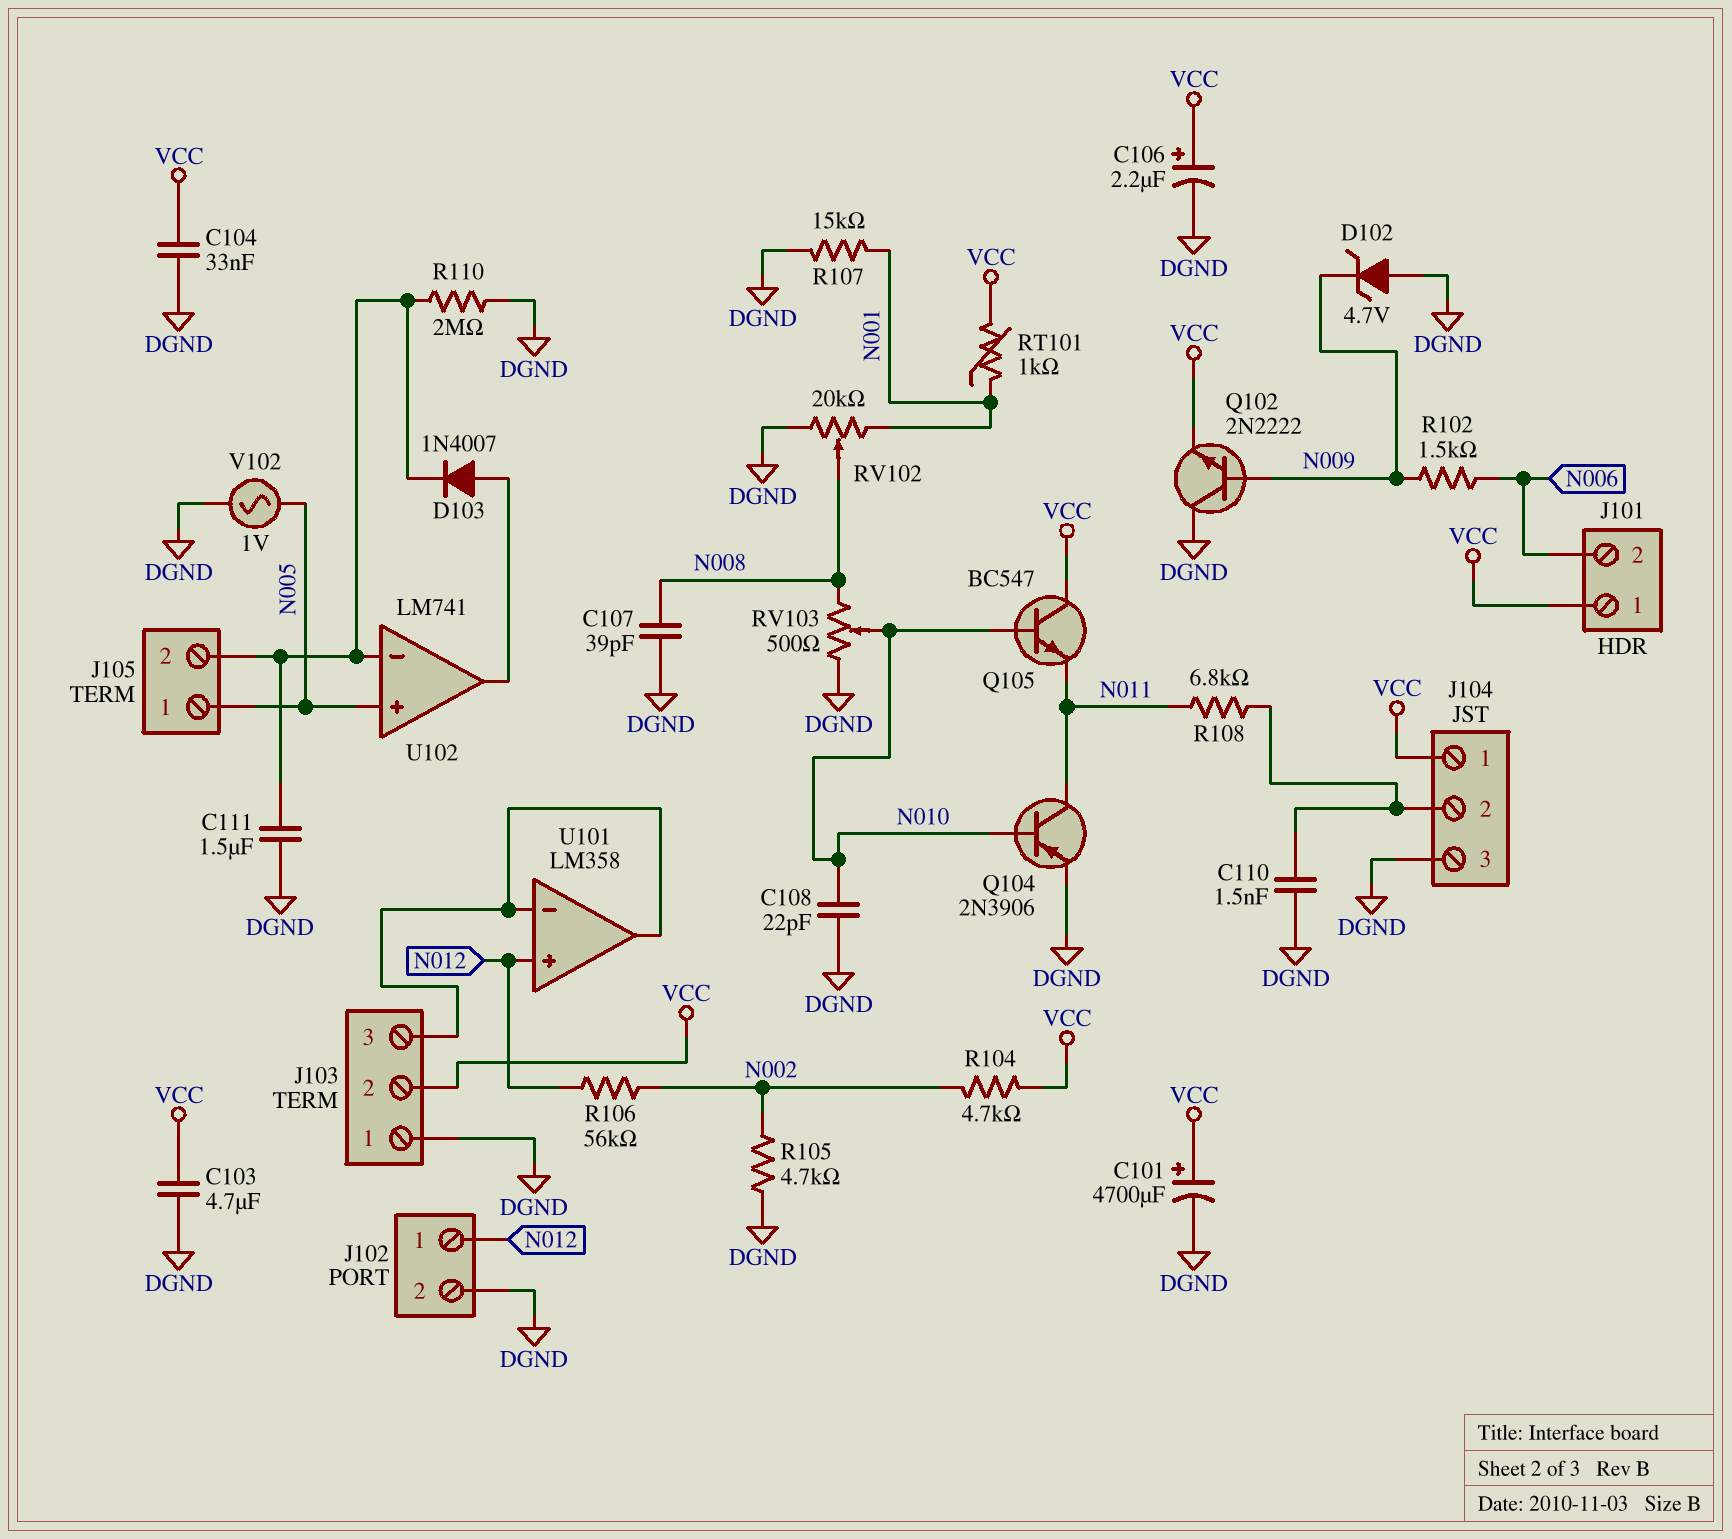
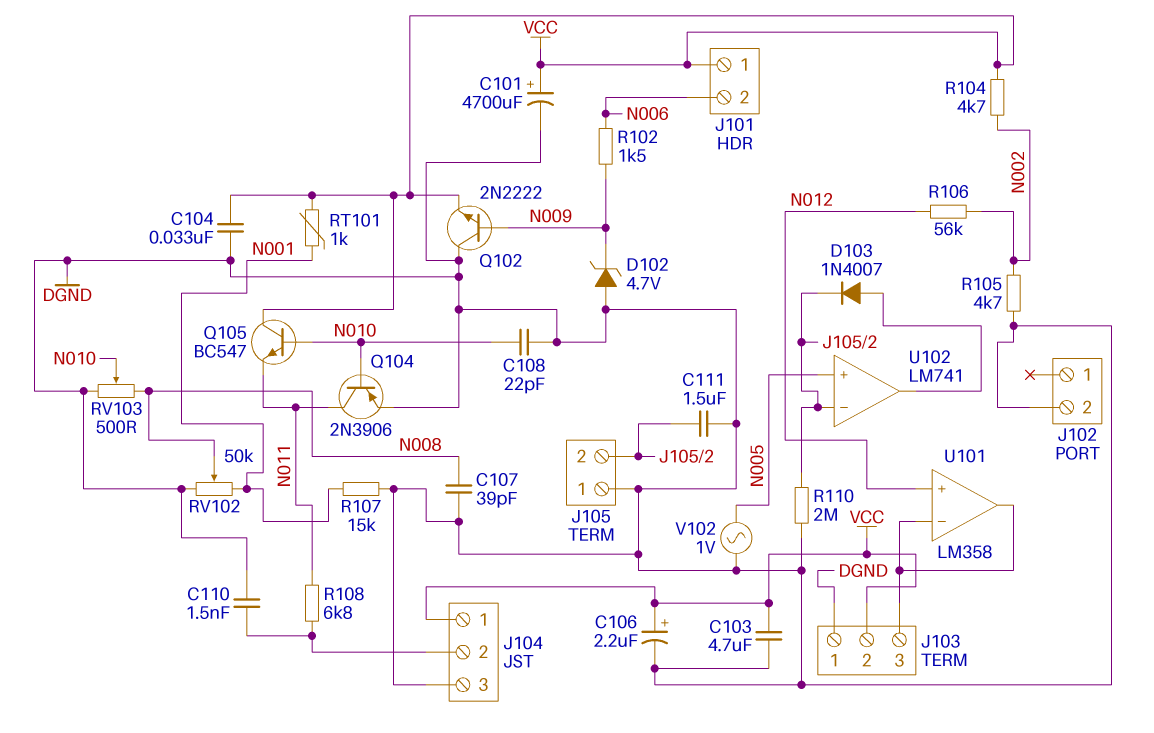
J102 pin 1: N012 -> none
J105 pin 1: N005 -> DGND
RV102: 20k (DGND, N001, wiper N008) -> 50k (DGND, N001, wiper N008)

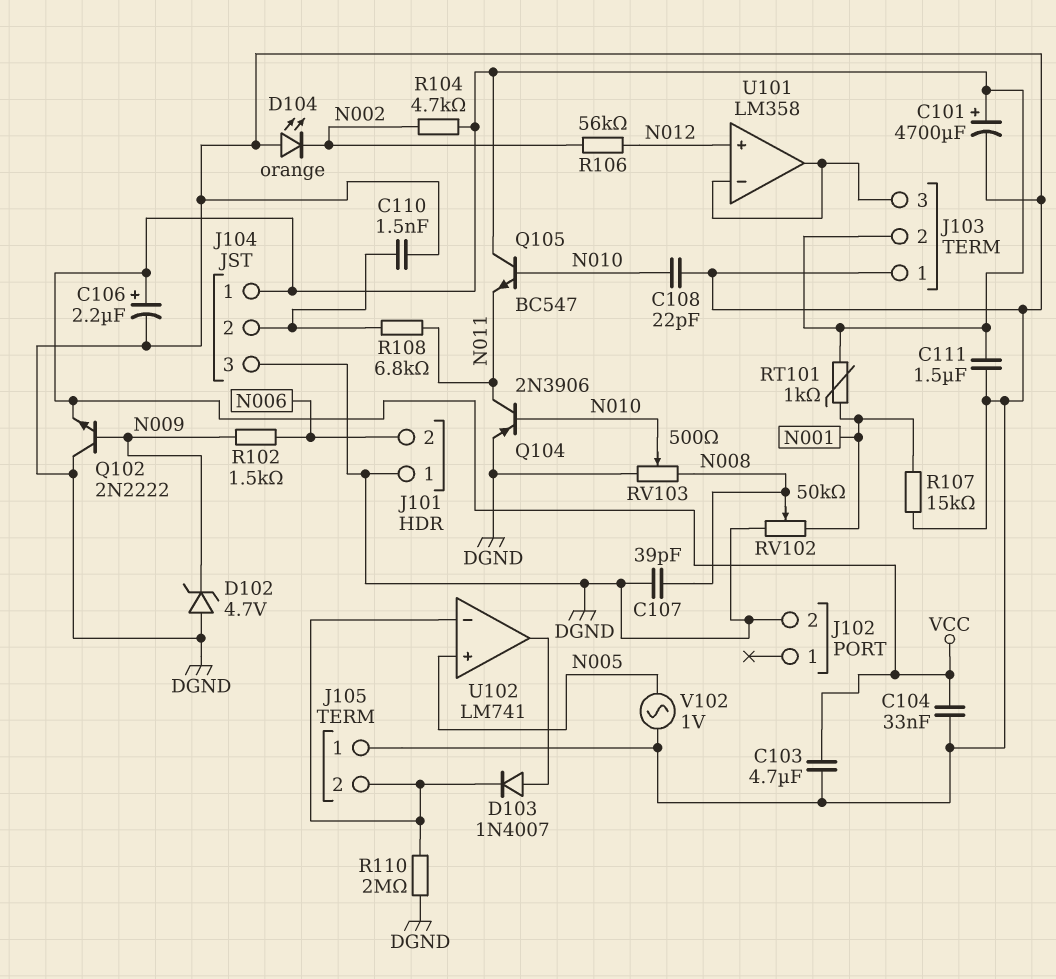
C111: 1.5uF (DGND, J105/2) -> 1.5uF (DGND, VCC)
D104: none -> LED orange (A DGND, K N002)
J101 pin 1: VCC -> DGND
R105: 4.7k (DGND, N002) -> none

